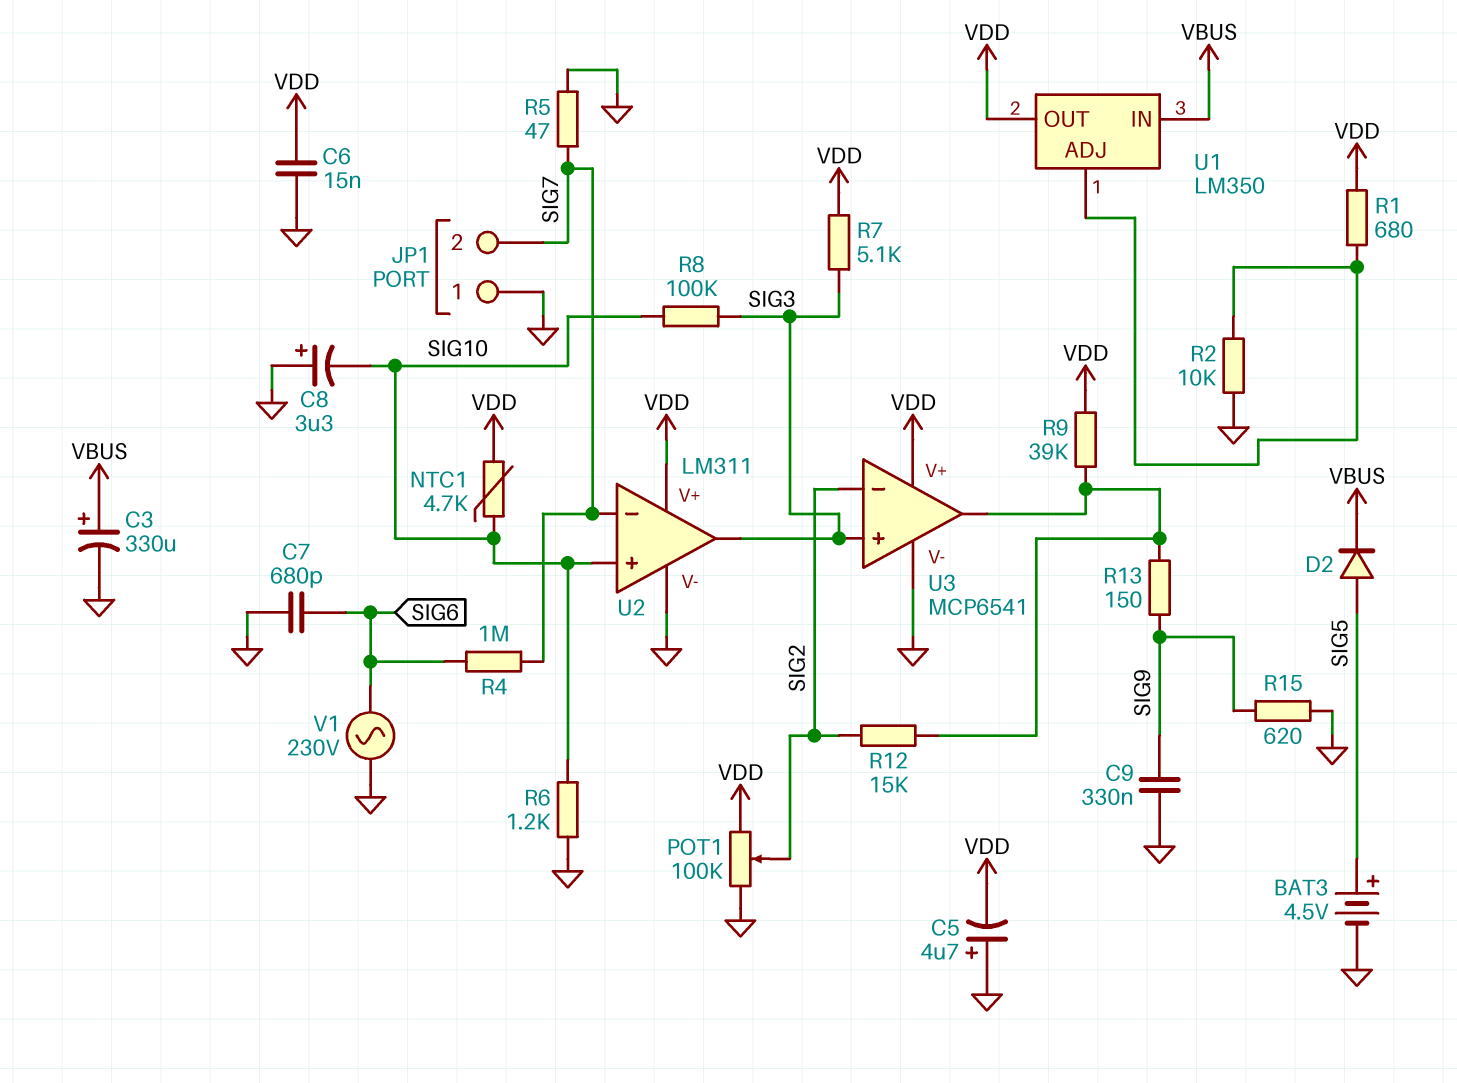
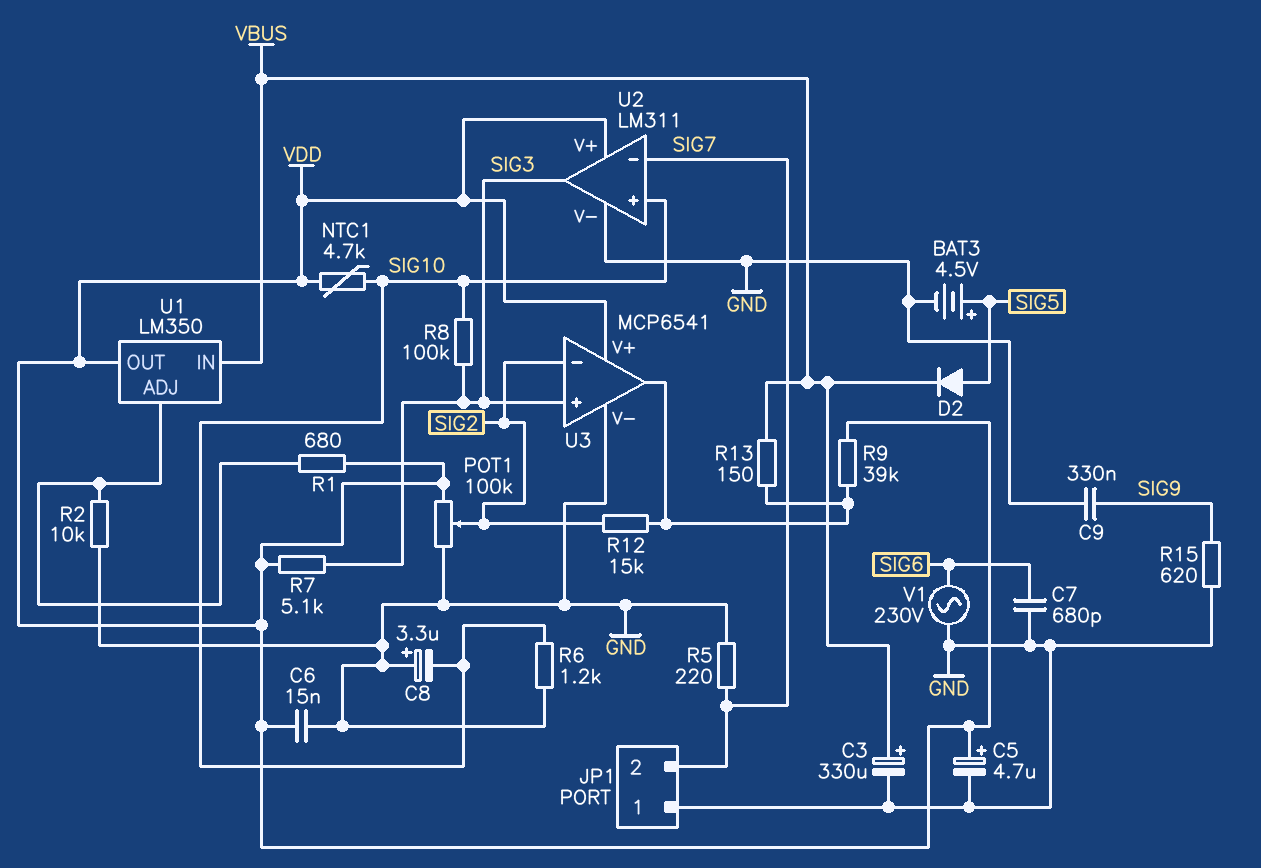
C5: 4.7uF (plus GND, minus VDD) -> 4.7uF (plus VDD, minus GND)
R4: 1M (SIG6, SIG7) -> none
R5: 47 (GND, SIG7) -> 220 (GND, SIG7)
R13: 150 (SIG9, U3/out) -> 150 (U3/out, VBUS)

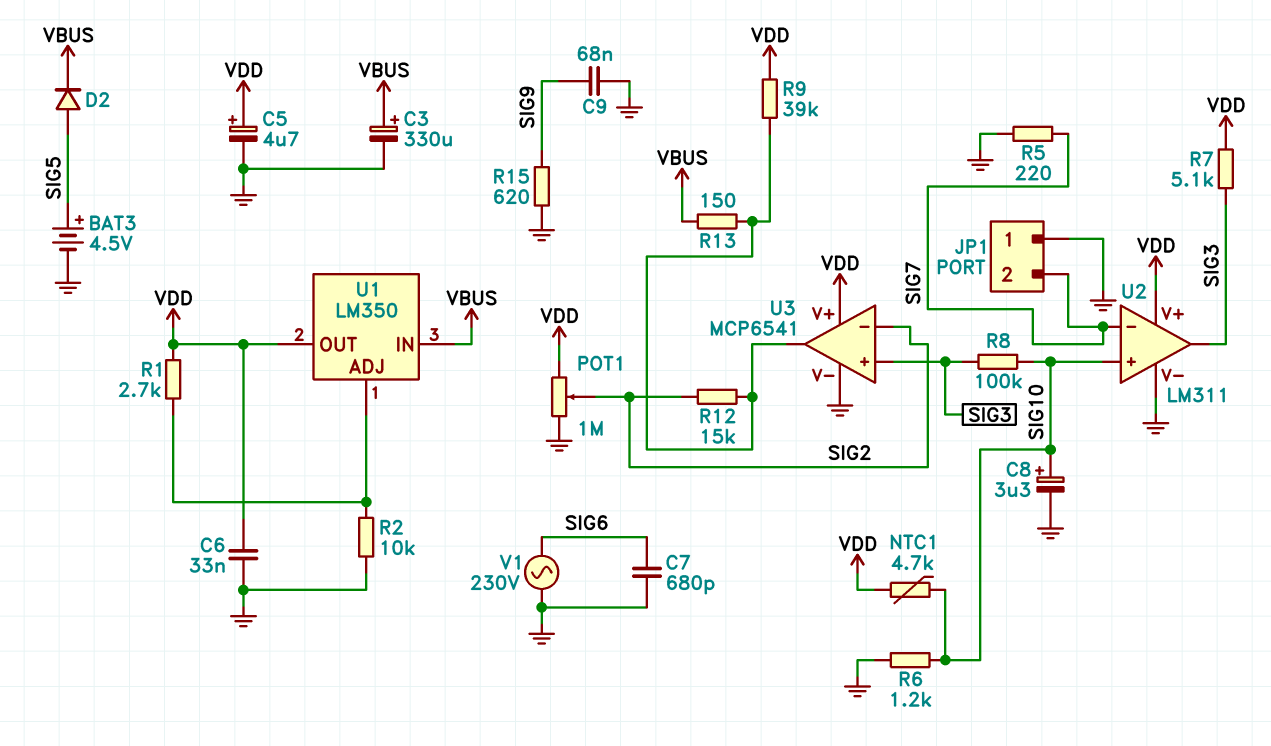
C6: 15nF (GND, VDD) -> 33nF (GND, VDD)
C8: 3.3uF (plus GND, minus SIG10) -> 3.3uF (plus SIG10, minus GND)
C9: 330nF (GND, SIG9) -> 68nF (GND, SIG9)
POT1: 100k (GND, VDD, wiper SIG2) -> 1M (GND, VDD, wiper SIG2)
R1: 680 (U1/ADJ, VDD) -> 2.7k (U1/ADJ, VDD)

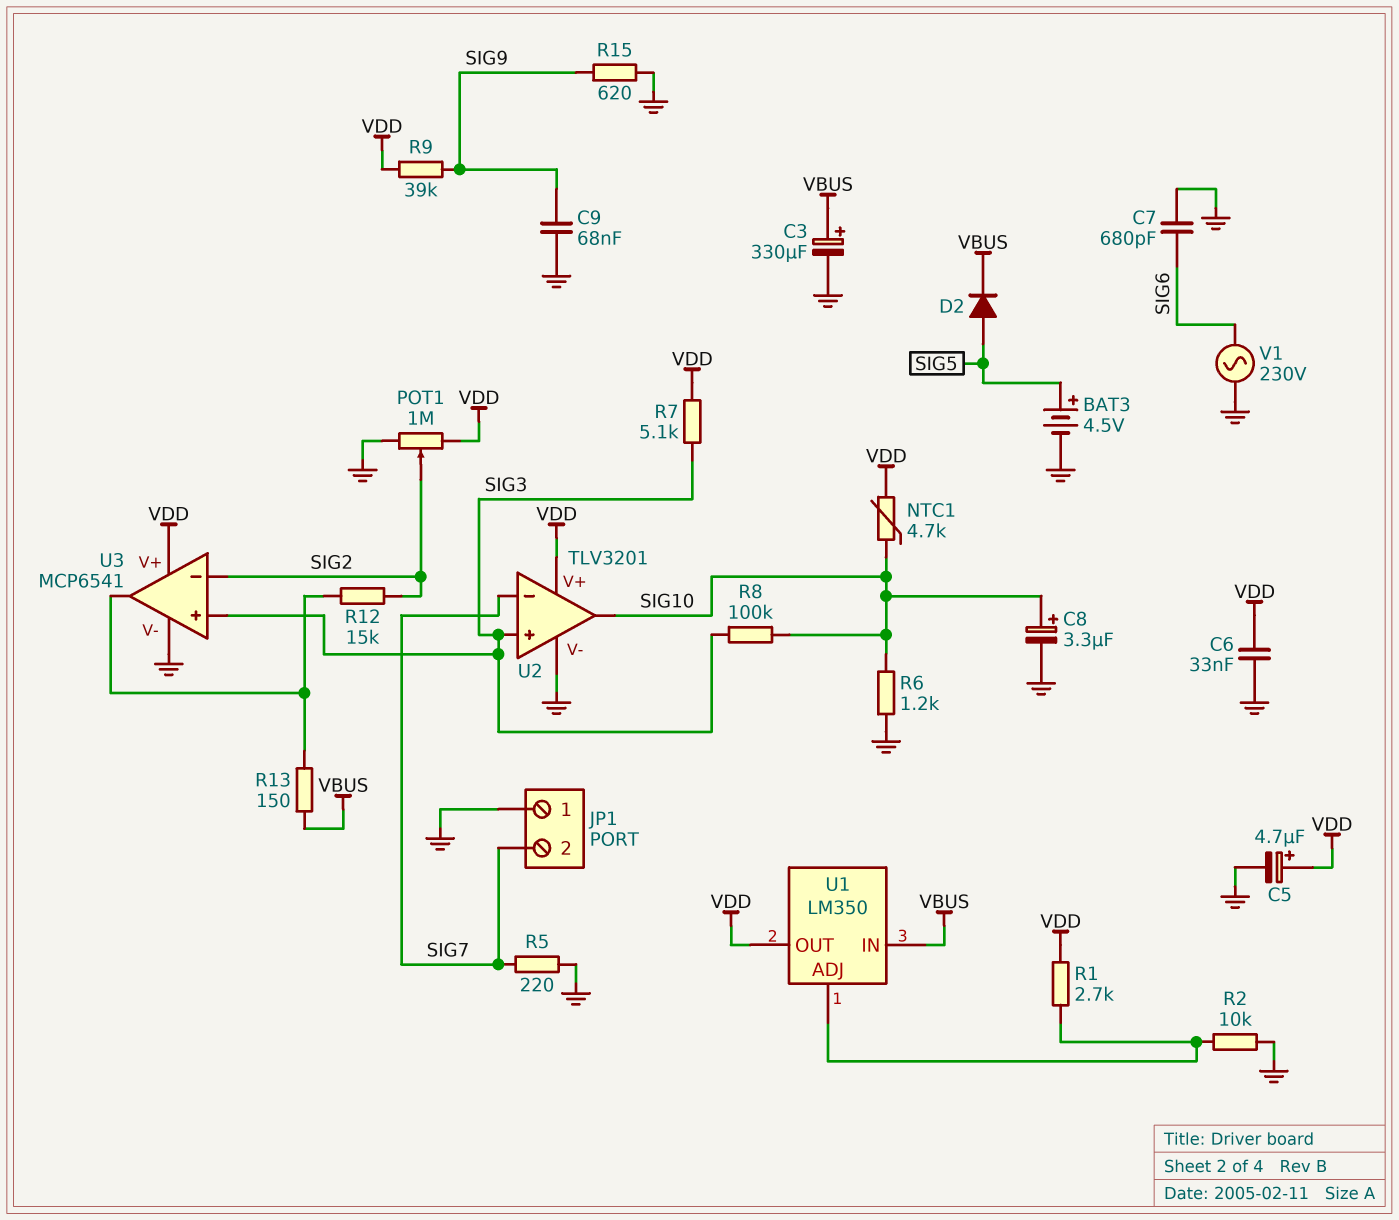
R9: 39k (U3/out, VDD) -> 39k (SIG9, VDD)
U2: LM311 -> TLV3201
U2 pin in+: SIG10 -> SIG3
U2 pin out: SIG3 -> SIG10

